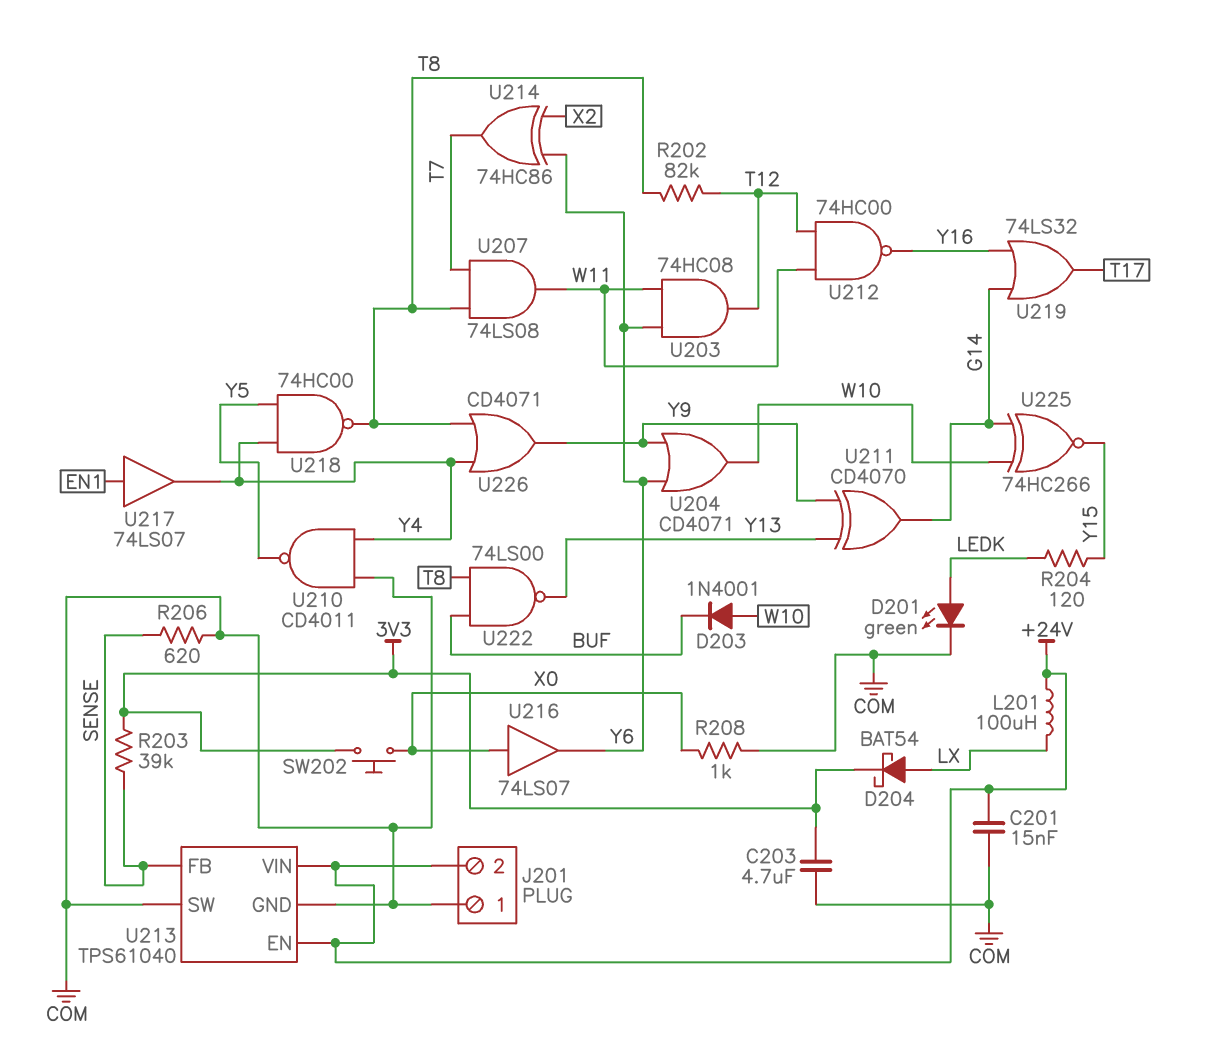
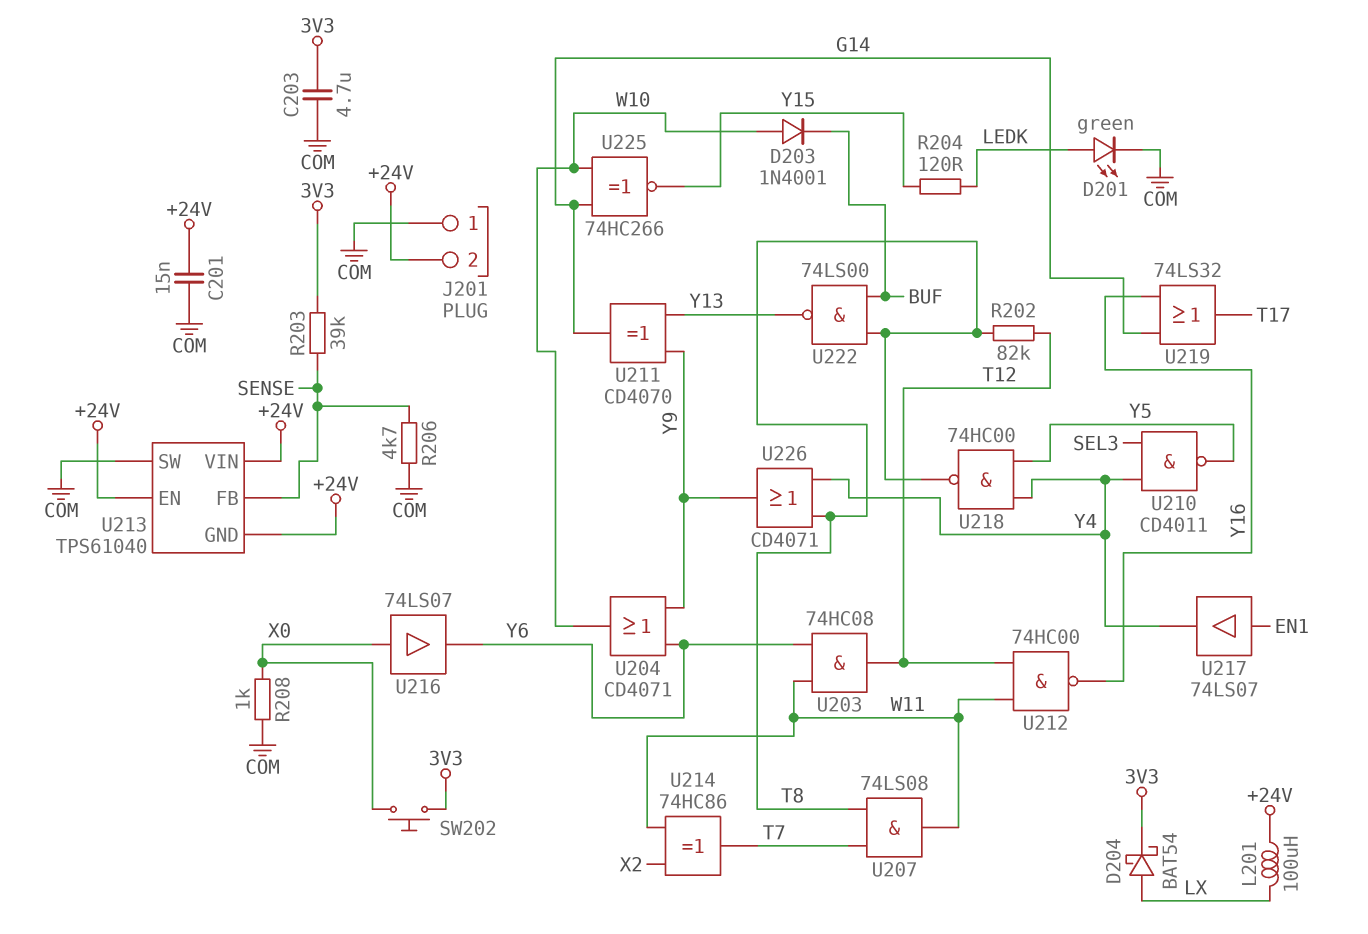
R206: 620 (COM, SENSE) -> 4.7k (COM, SENSE)
U210: NAND CD4011 (in COM, in Y4, out Y5) -> NAND CD4011 (in SEL3, in Y4, out Y5)
U213 pin GND: COM -> +24V
U214: XOR 74HC86 (in X2, in Y6, out T7) -> XOR 74HC86 (in W11, in X2, out T7)

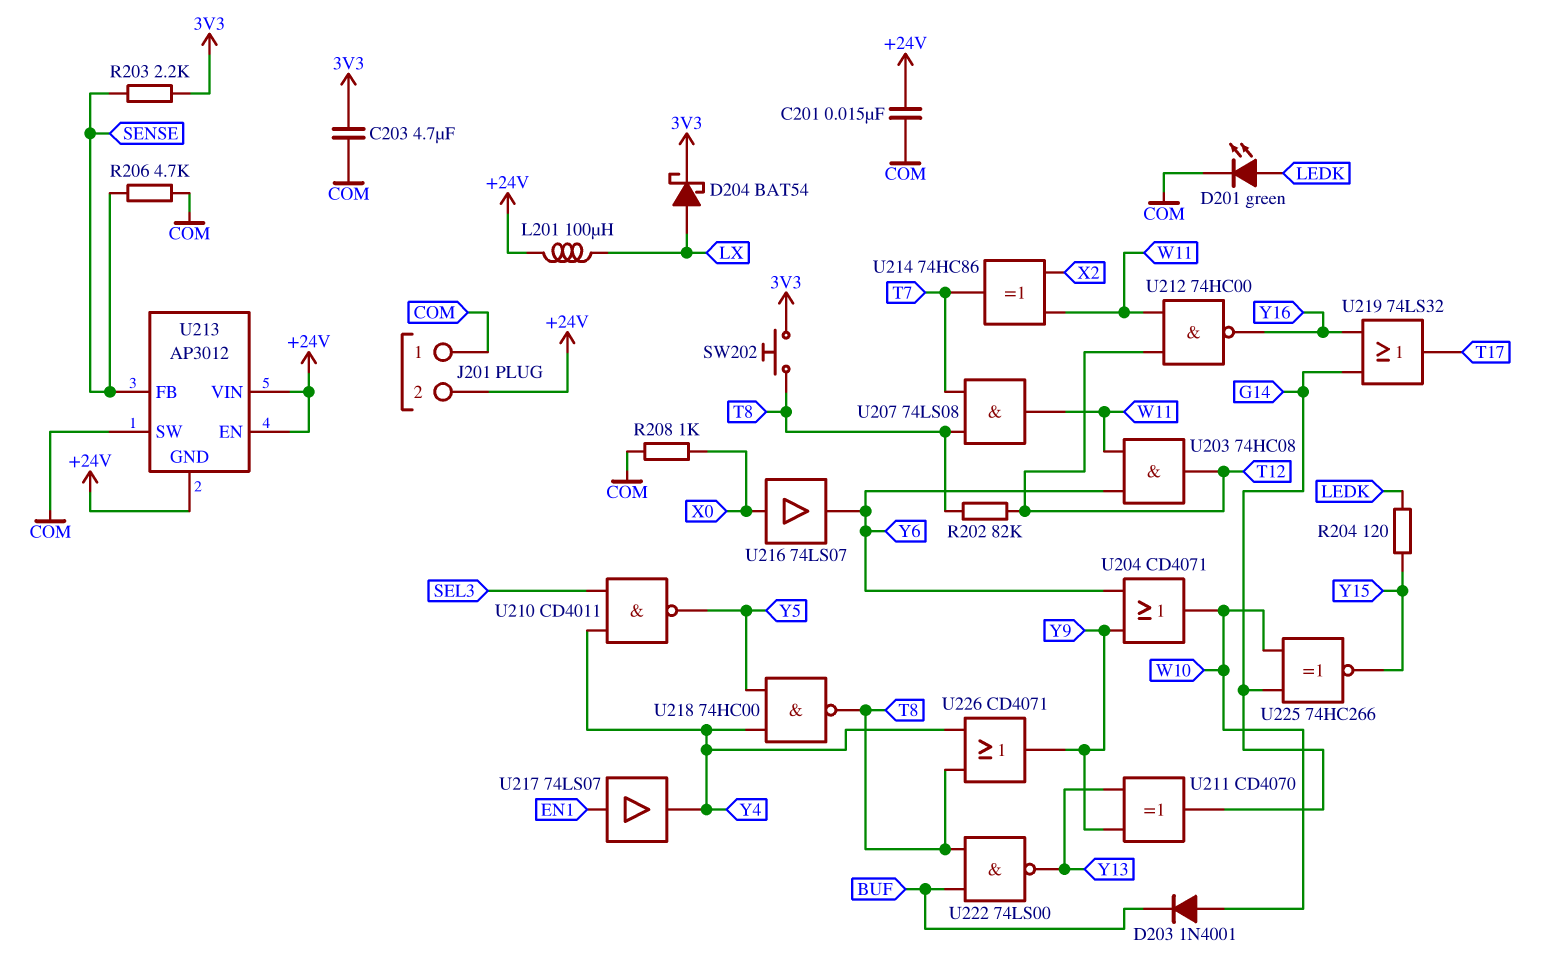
R203: 39k (3V3, SENSE) -> 2.2k (3V3, SENSE)
SW202: button (3V3, X0) -> button (3V3, T8)
U213: TPS61040 -> AP3012

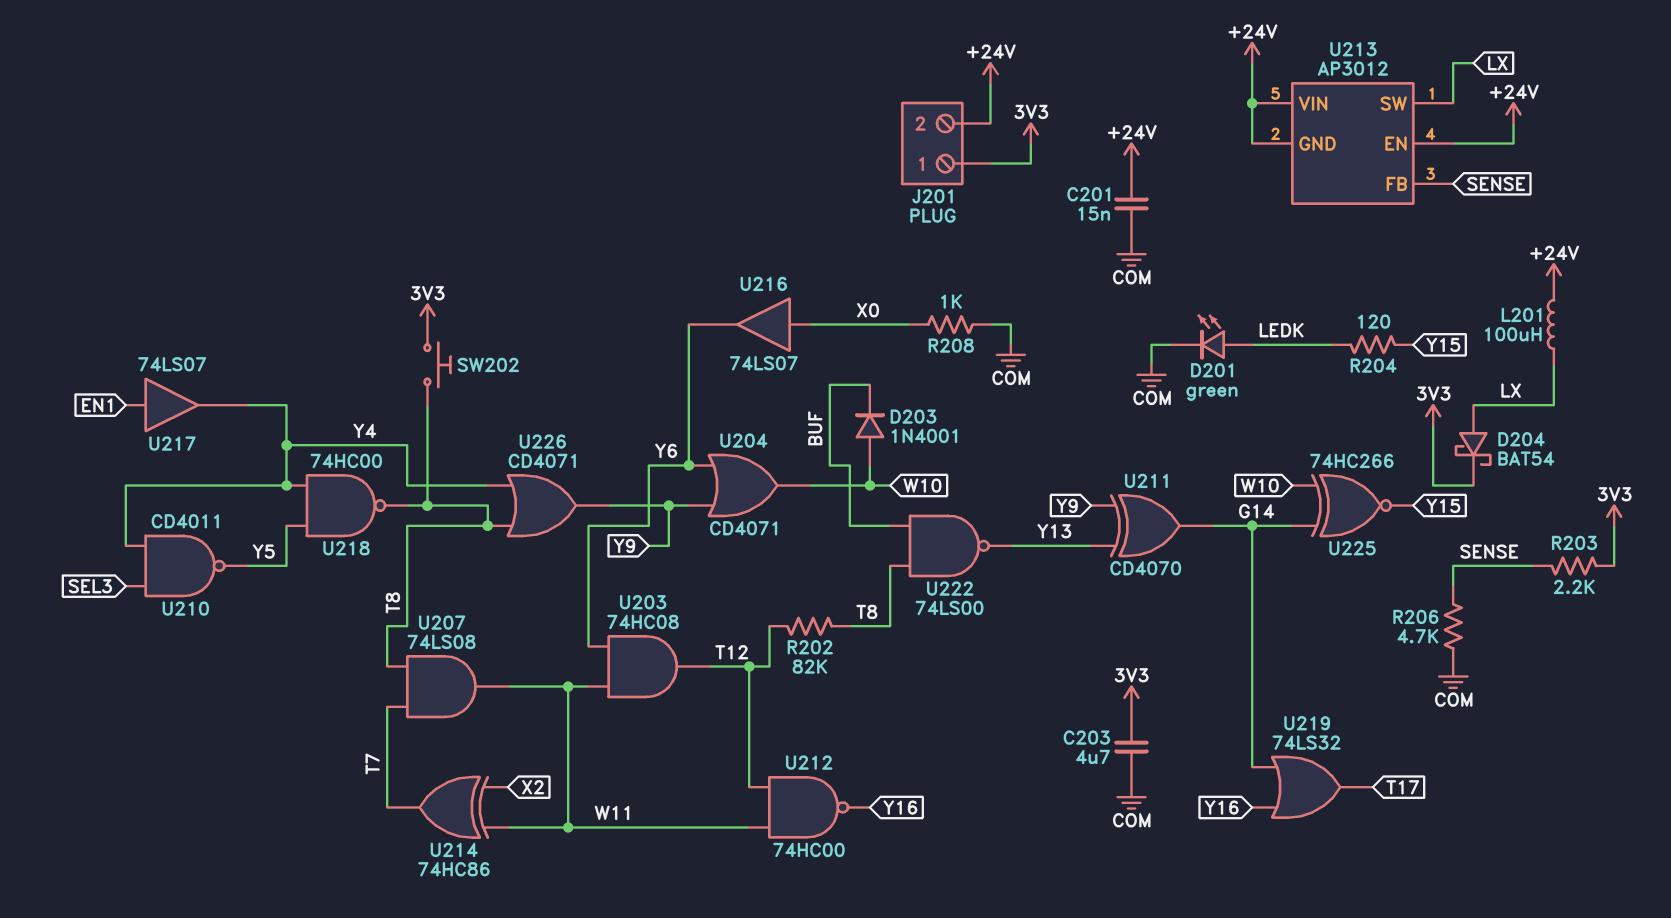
J201 pin 1: COM -> 3V3
U213 pin SW: COM -> LX

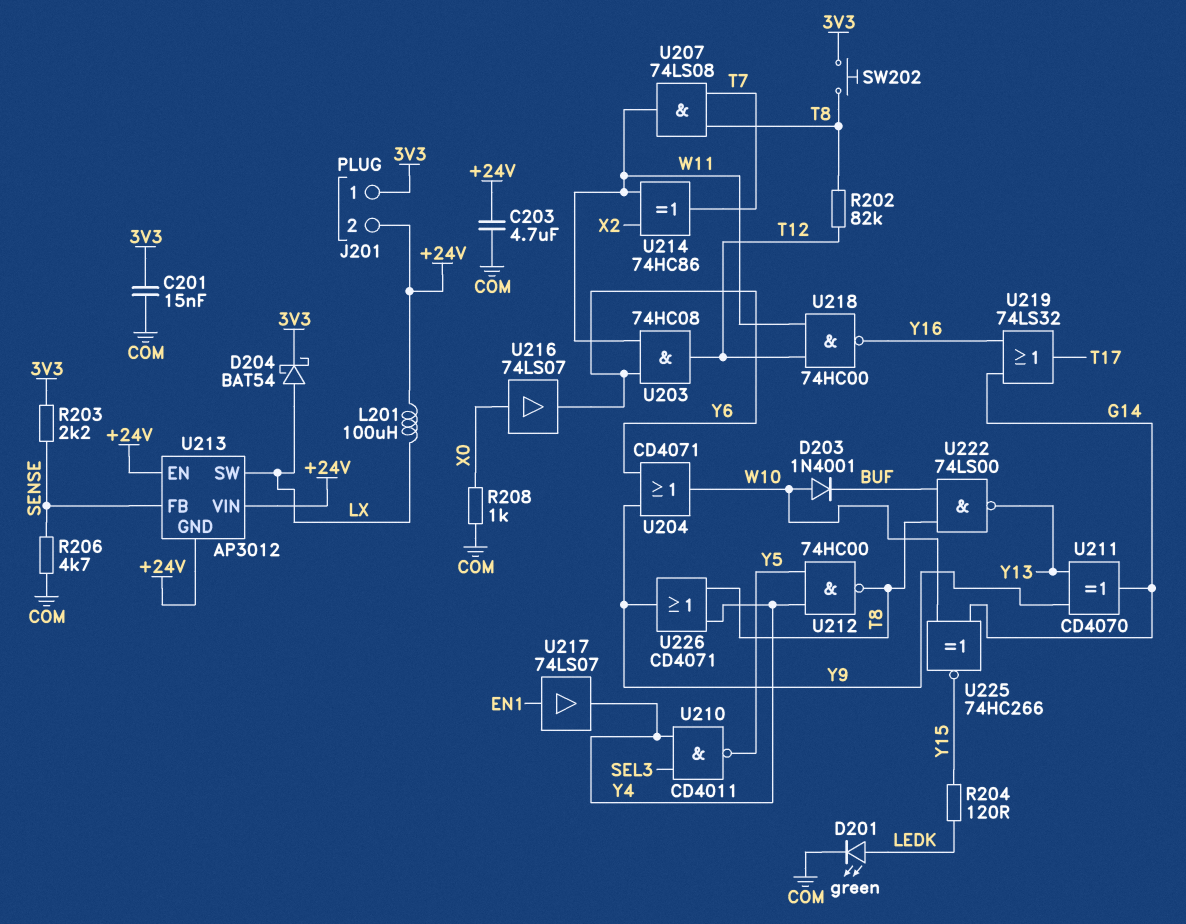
C201: 15nF (+24V, COM) -> 15nF (3V3, COM)
C203: 4.7uF (3V3, COM) -> 4.7uF (+24V, COM)
U212: NAND 74HC00 (in T12, in W11, out Y16) -> NAND 74HC00 (in Y4, in Y5, out T8)
U218: NAND 74HC00 (in Y4, in Y5, out T8) -> NAND 74HC00 (in T12, in W11, out Y16)

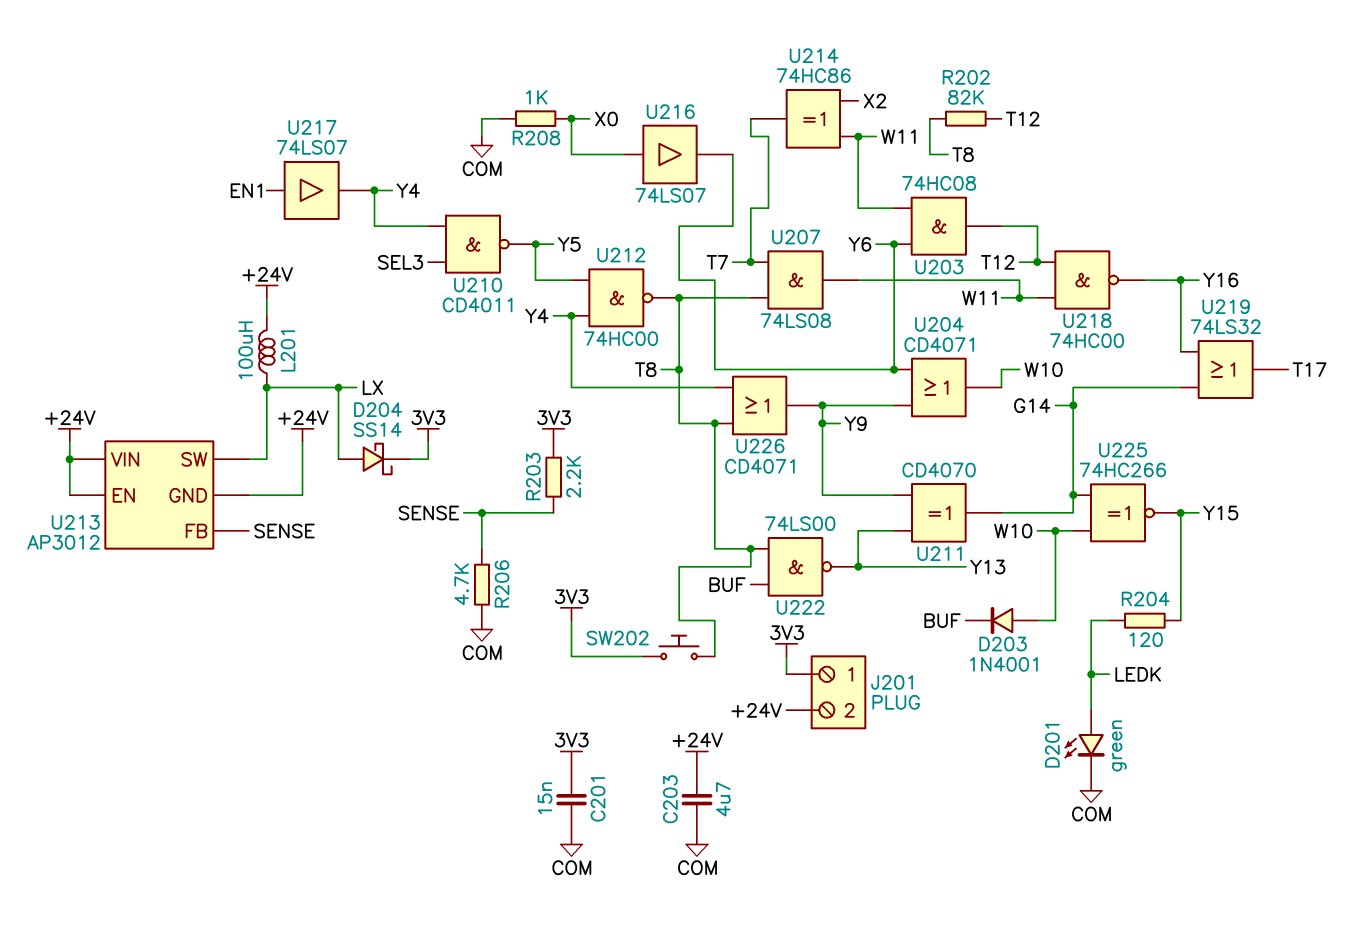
D204: schottky BAT54 (A LX, K 3V3) -> schottky SS14 (A LX, K 3V3)

